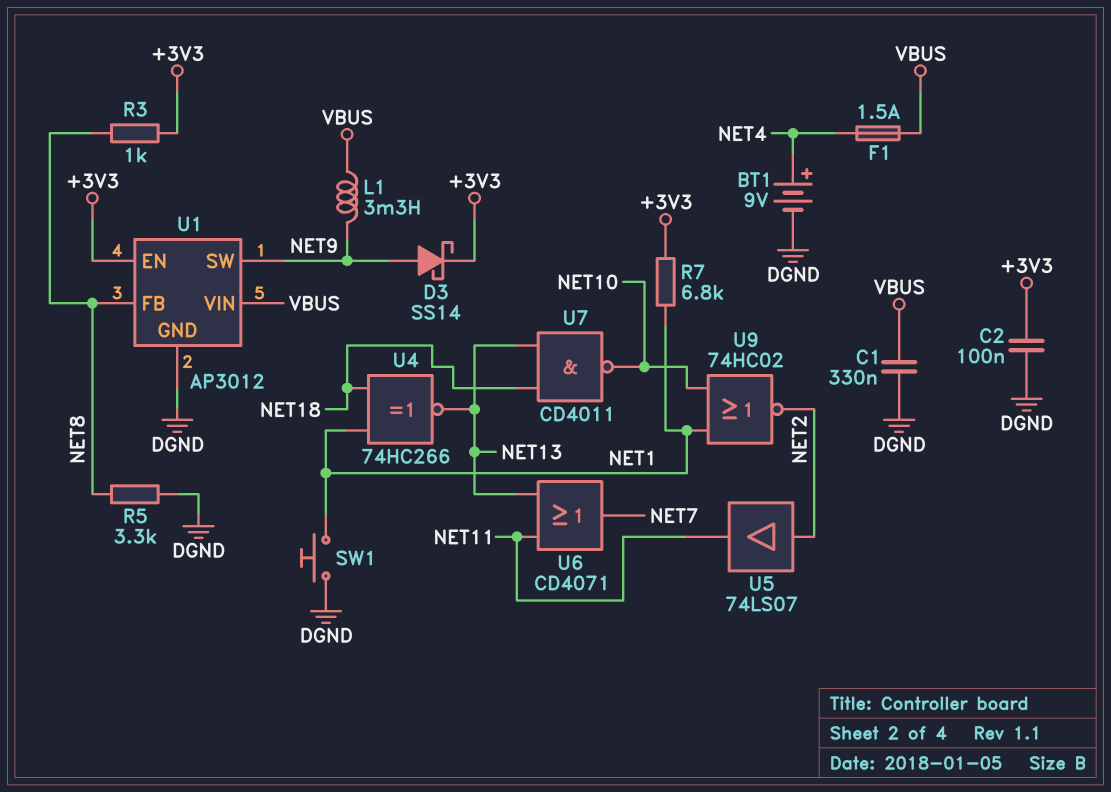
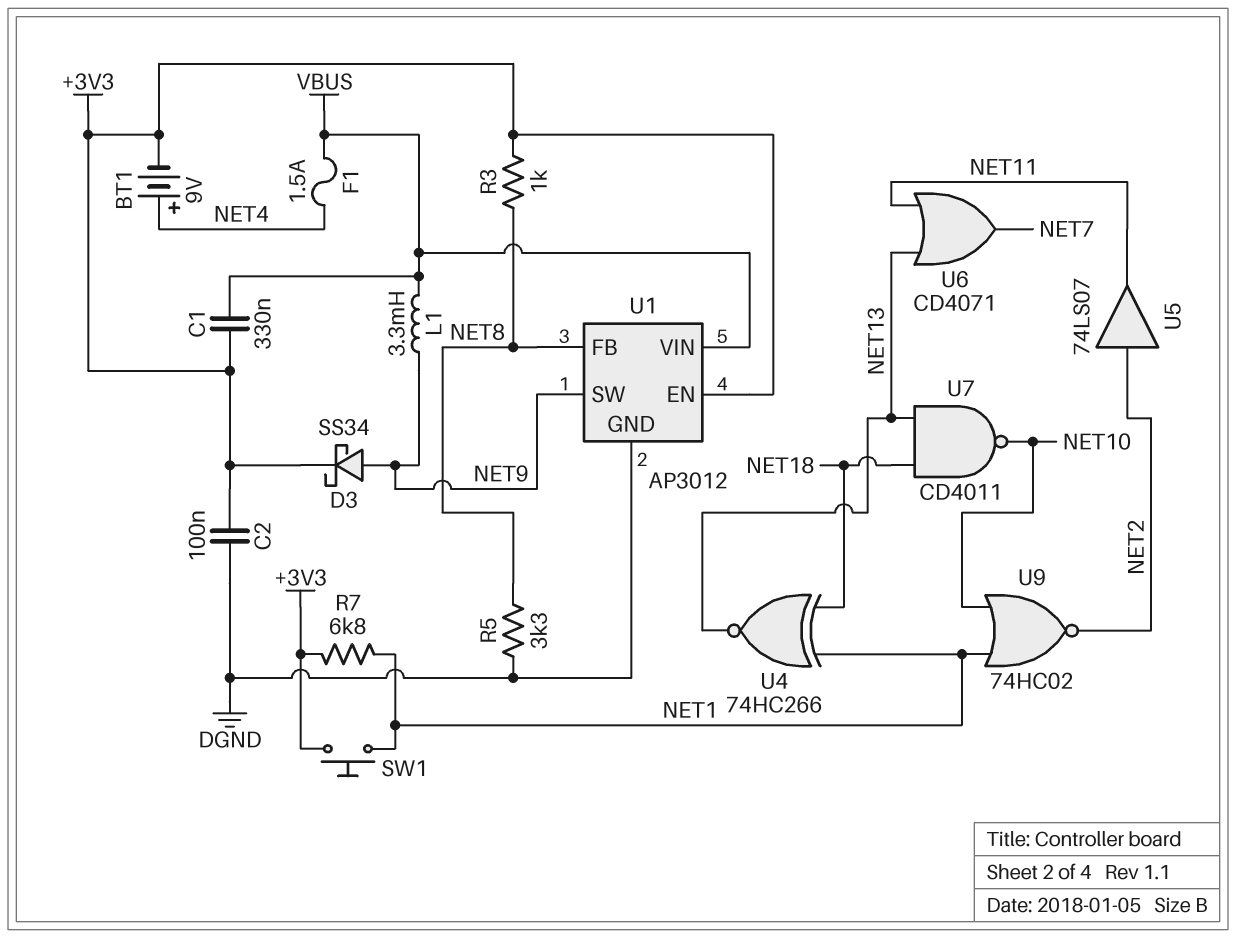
BT1: 9V (plus NET4, minus DGND) -> 9V (plus NET4, minus +3V3)
C1: 330nF (DGND, VBUS) -> 330nF (+3V3, VBUS)
D3: schottky SS14 (A NET9, K +3V3) -> schottky SS34 (A NET9, K +3V3)
SW1: button (DGND, NET1) -> button (+3V3, NET1)

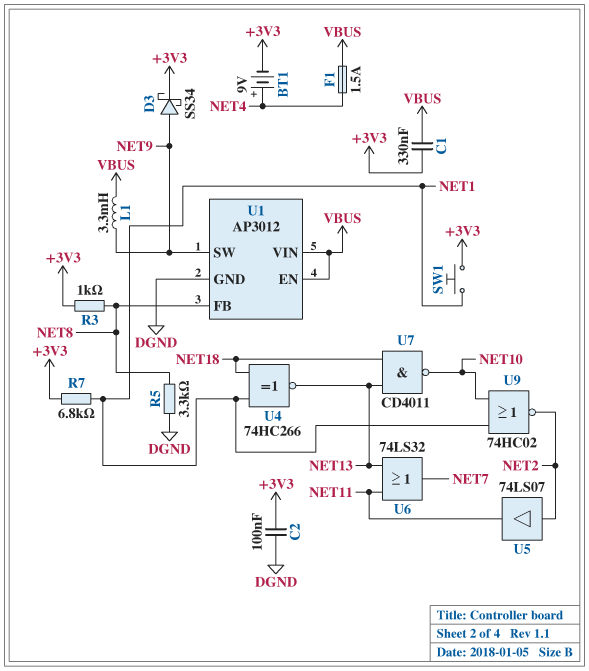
U1 pin EN: +3V3 -> VBUS
U6: OR CD4071 (in NET11, in NET13, out NET7) -> OR 74LS32 (in NET11, in NET13, out NET7)

